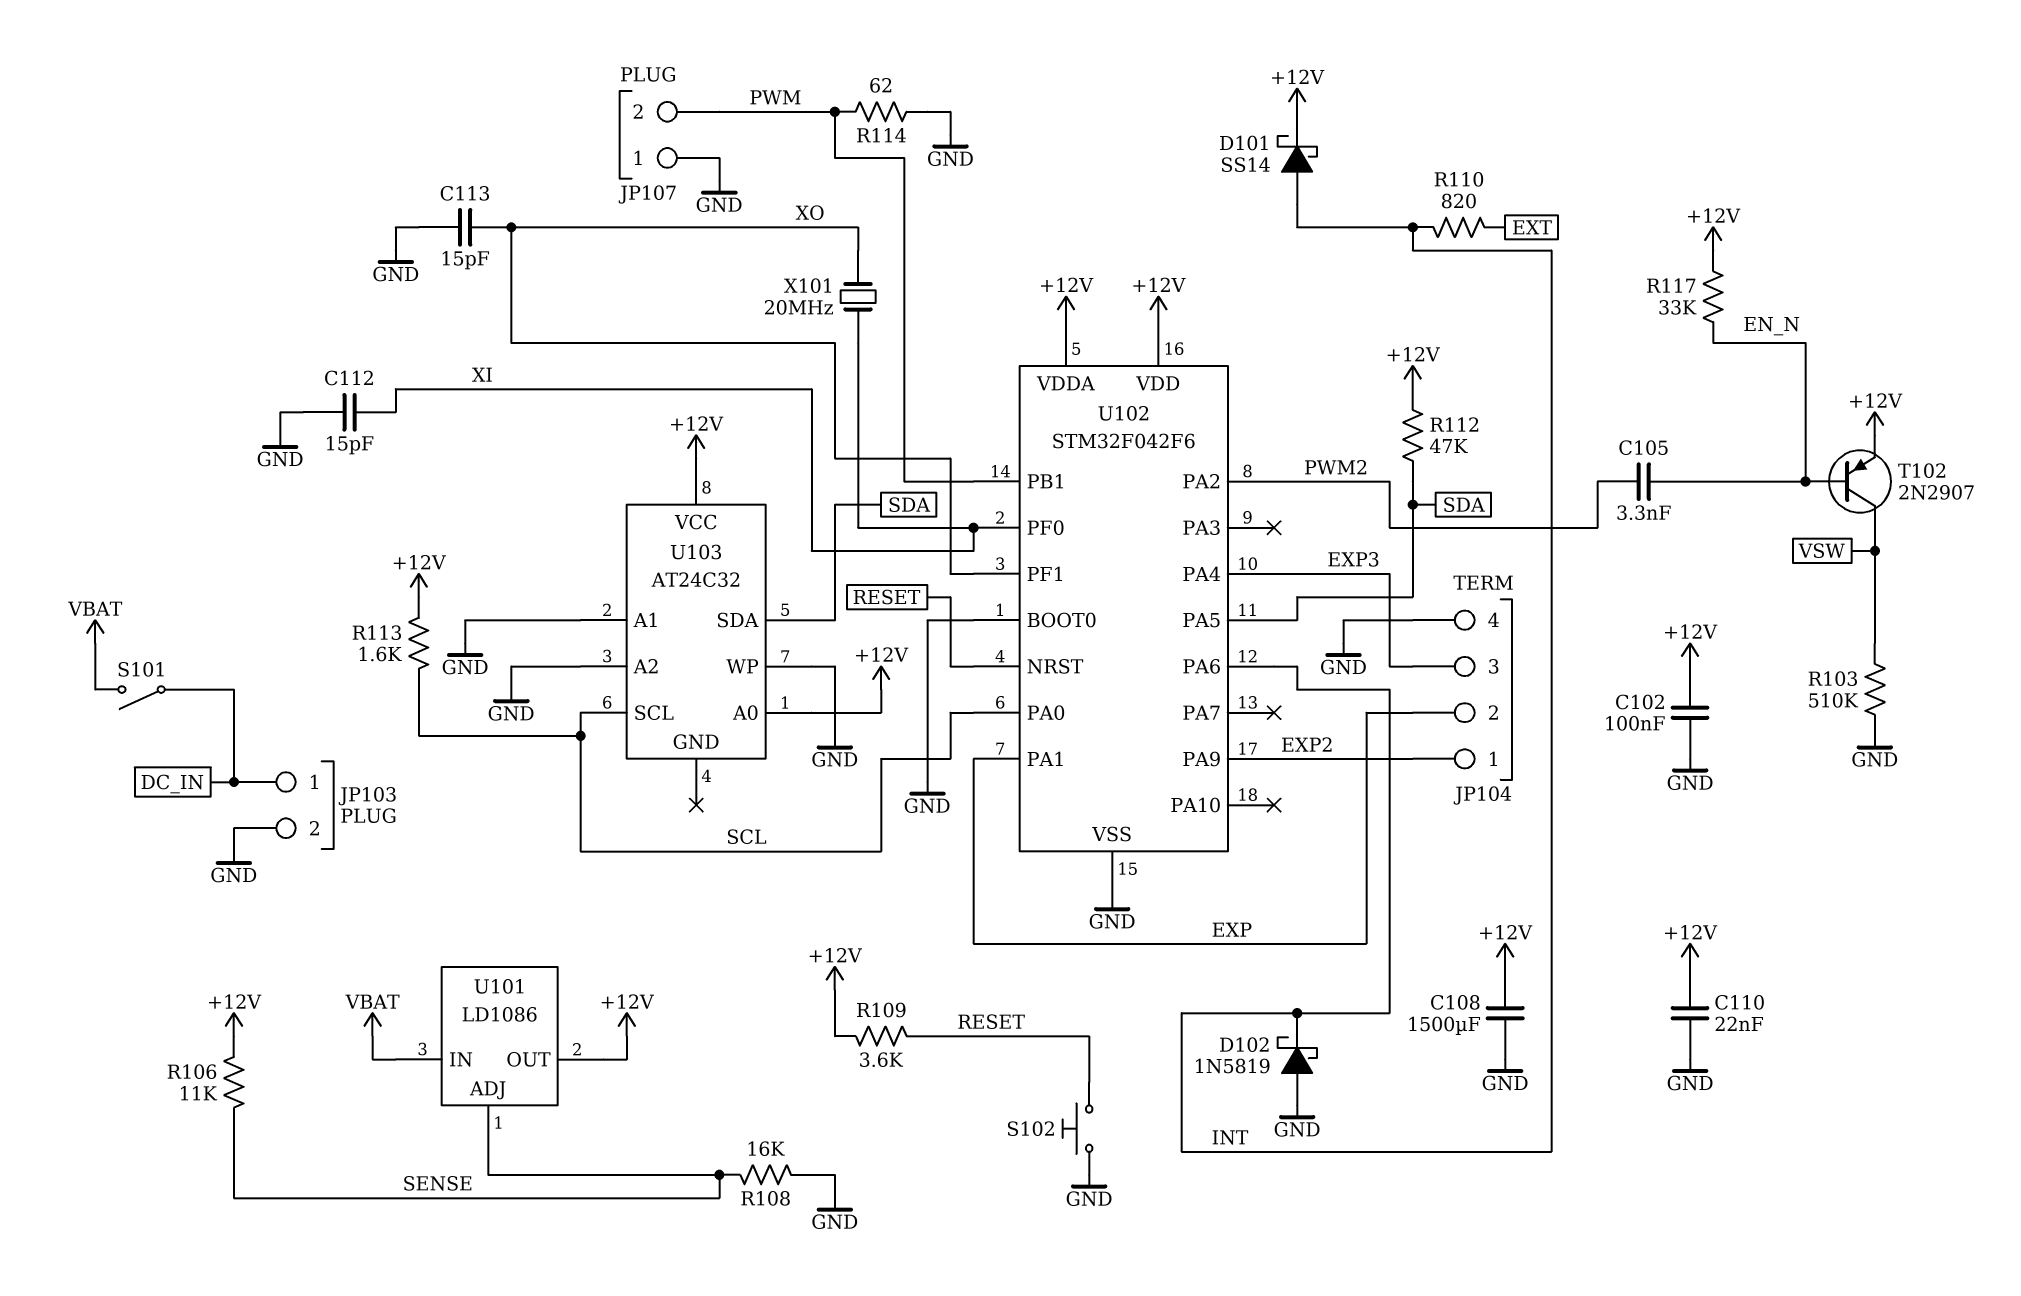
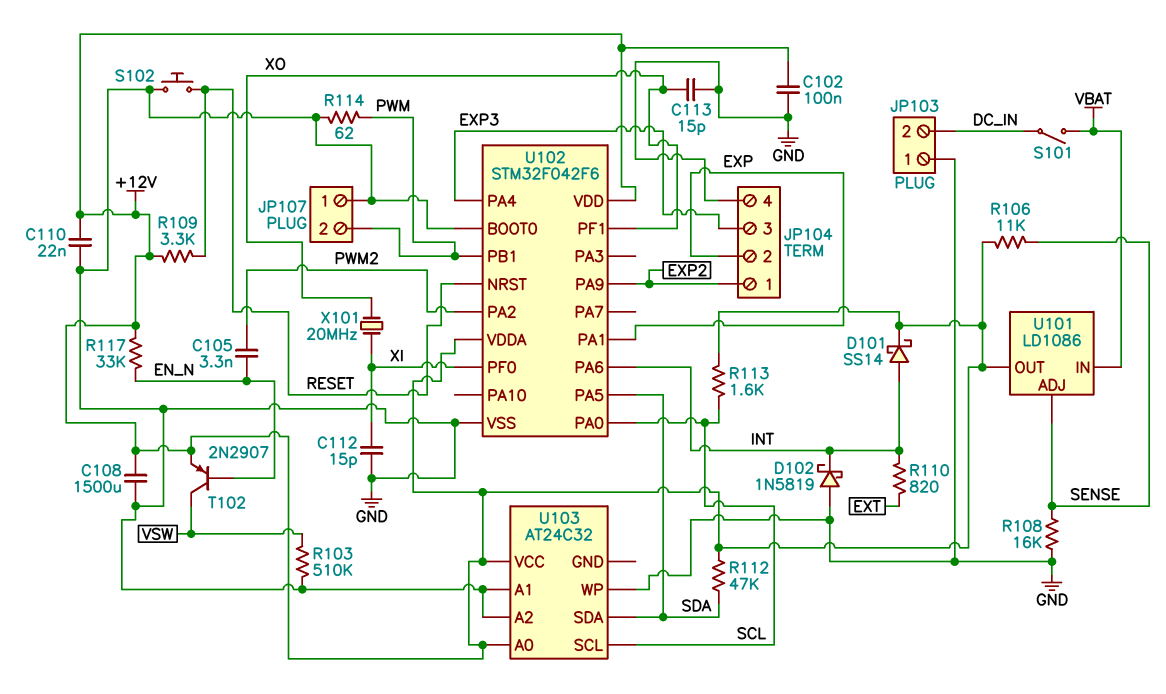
JP103 pin 1: DC_IN -> GND
JP103 pin 2: GND -> DC_IN
R109: 3.6k (+12V, RESET) -> 3.3k (+12V, RESET)

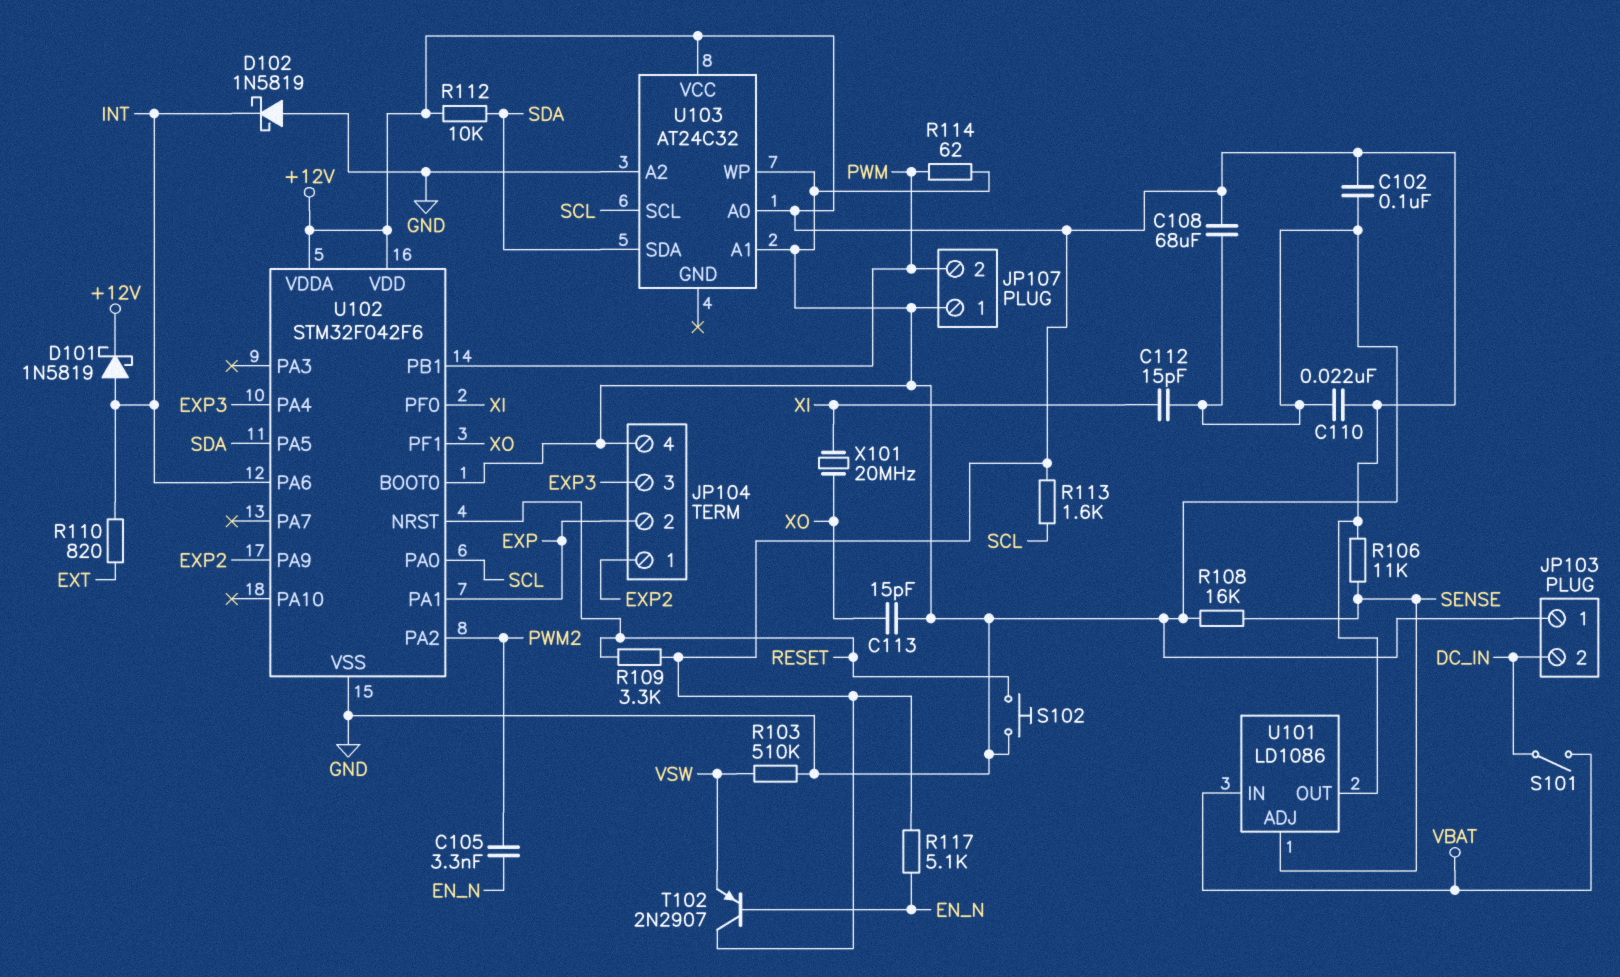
C108: 1500uF (+12V, GND) -> 68uF (+12V, GND)
D101: schottky SS14 (A INT, K +12V) -> schottky 1N5819 (A INT, K +12V)
R112: 47k (+12V, SDA) -> 10k (+12V, SDA)
R117: 33k (+12V, EN_N) -> 5.1k (+12V, EN_N)
T102: PNP 2N2907 (B EN_N, C VSW, E +12V) -> PNP 2N2907 (B EN_N, C +12V, E VSW)

